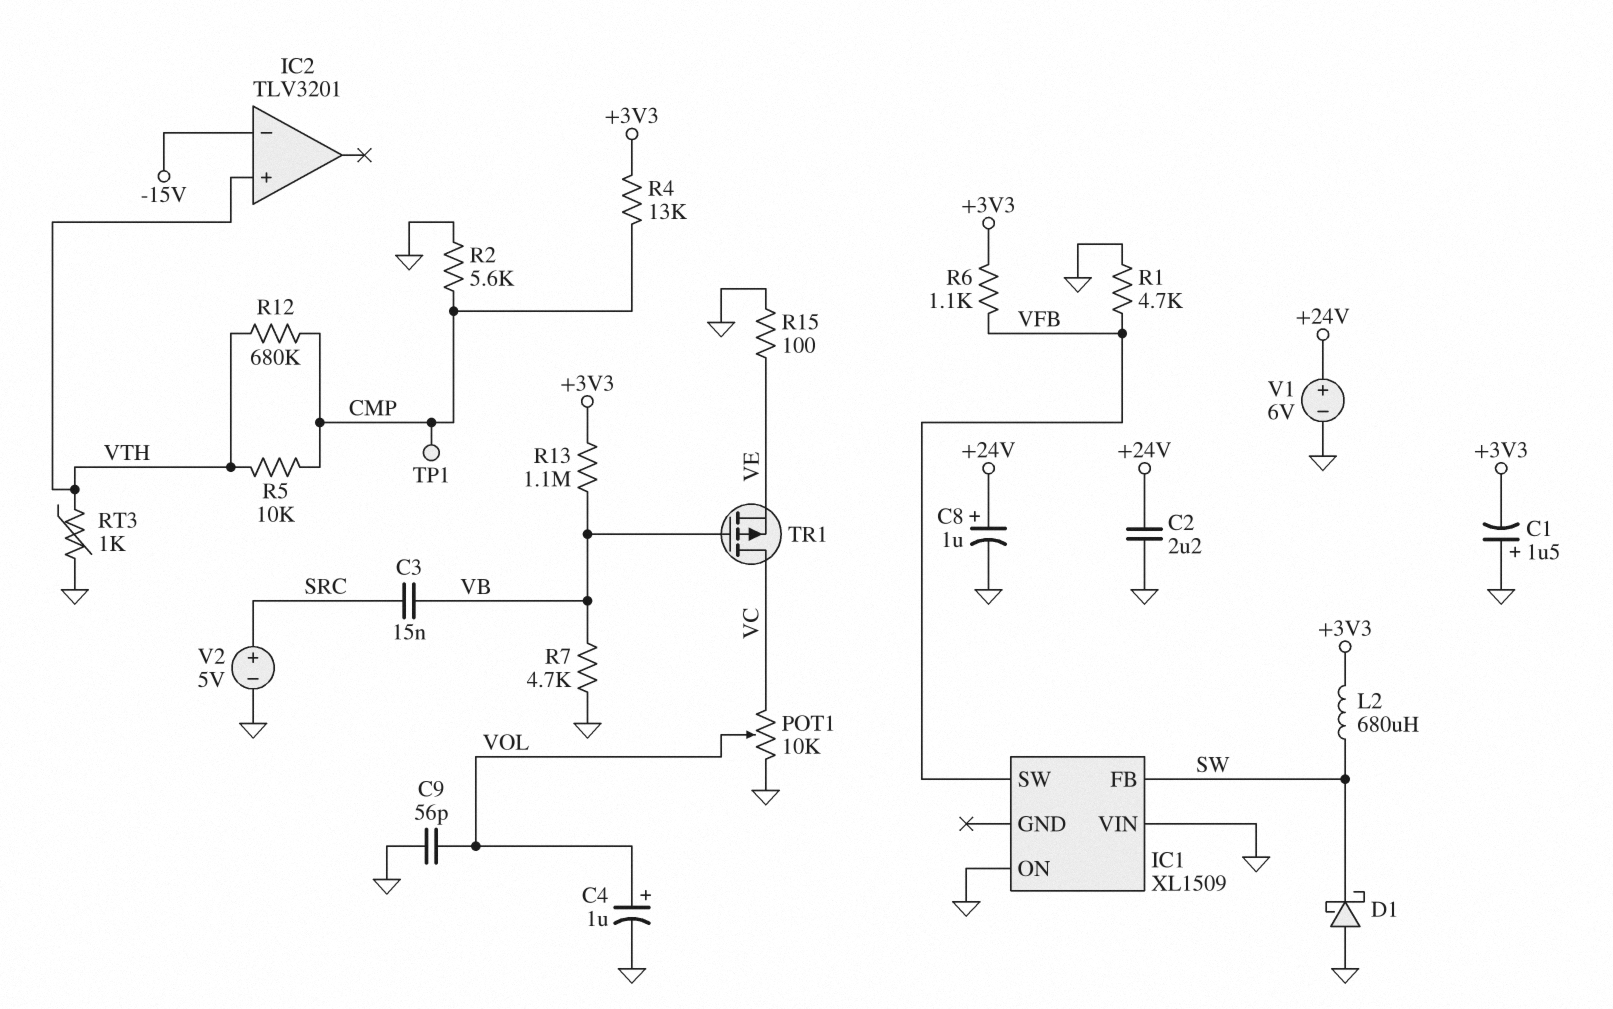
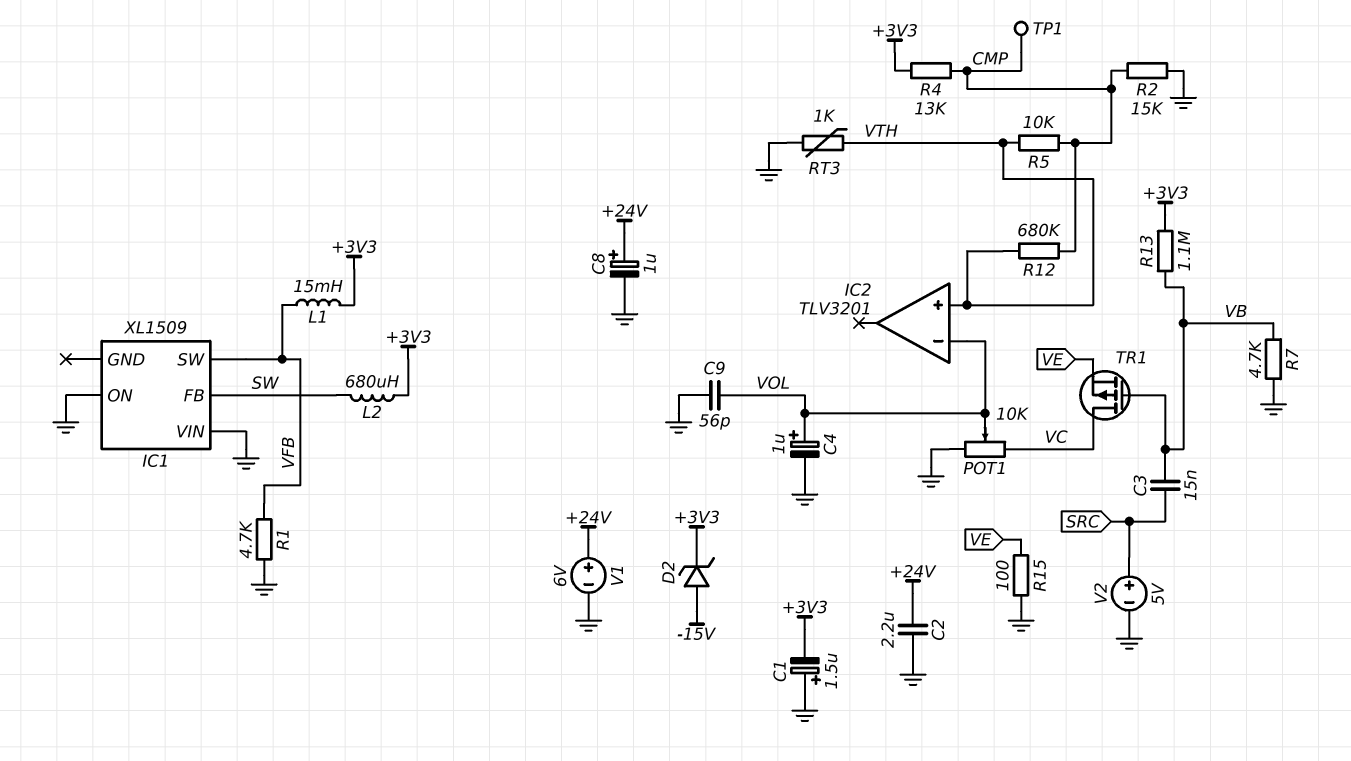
D1: schottky (A GND, K SW) -> none
D2: none -> zener (A -15V, K +3V3)
IC2 pin in-: -15V -> VOL
L1: none -> 15mH (+3V3, VFB)
R2: 5.6k (CMP, GND) -> 15k (CMP, GND)
R6: 1.1k (+3V3, VFB) -> none

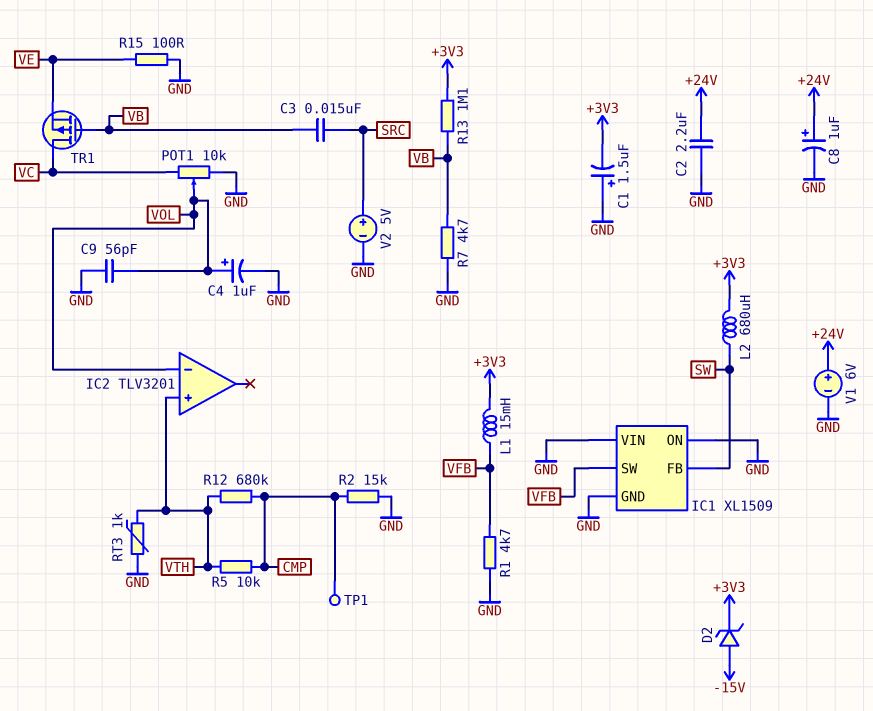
IC1 pin GND: none -> GND
R4: 13k (+3V3, CMP) -> none

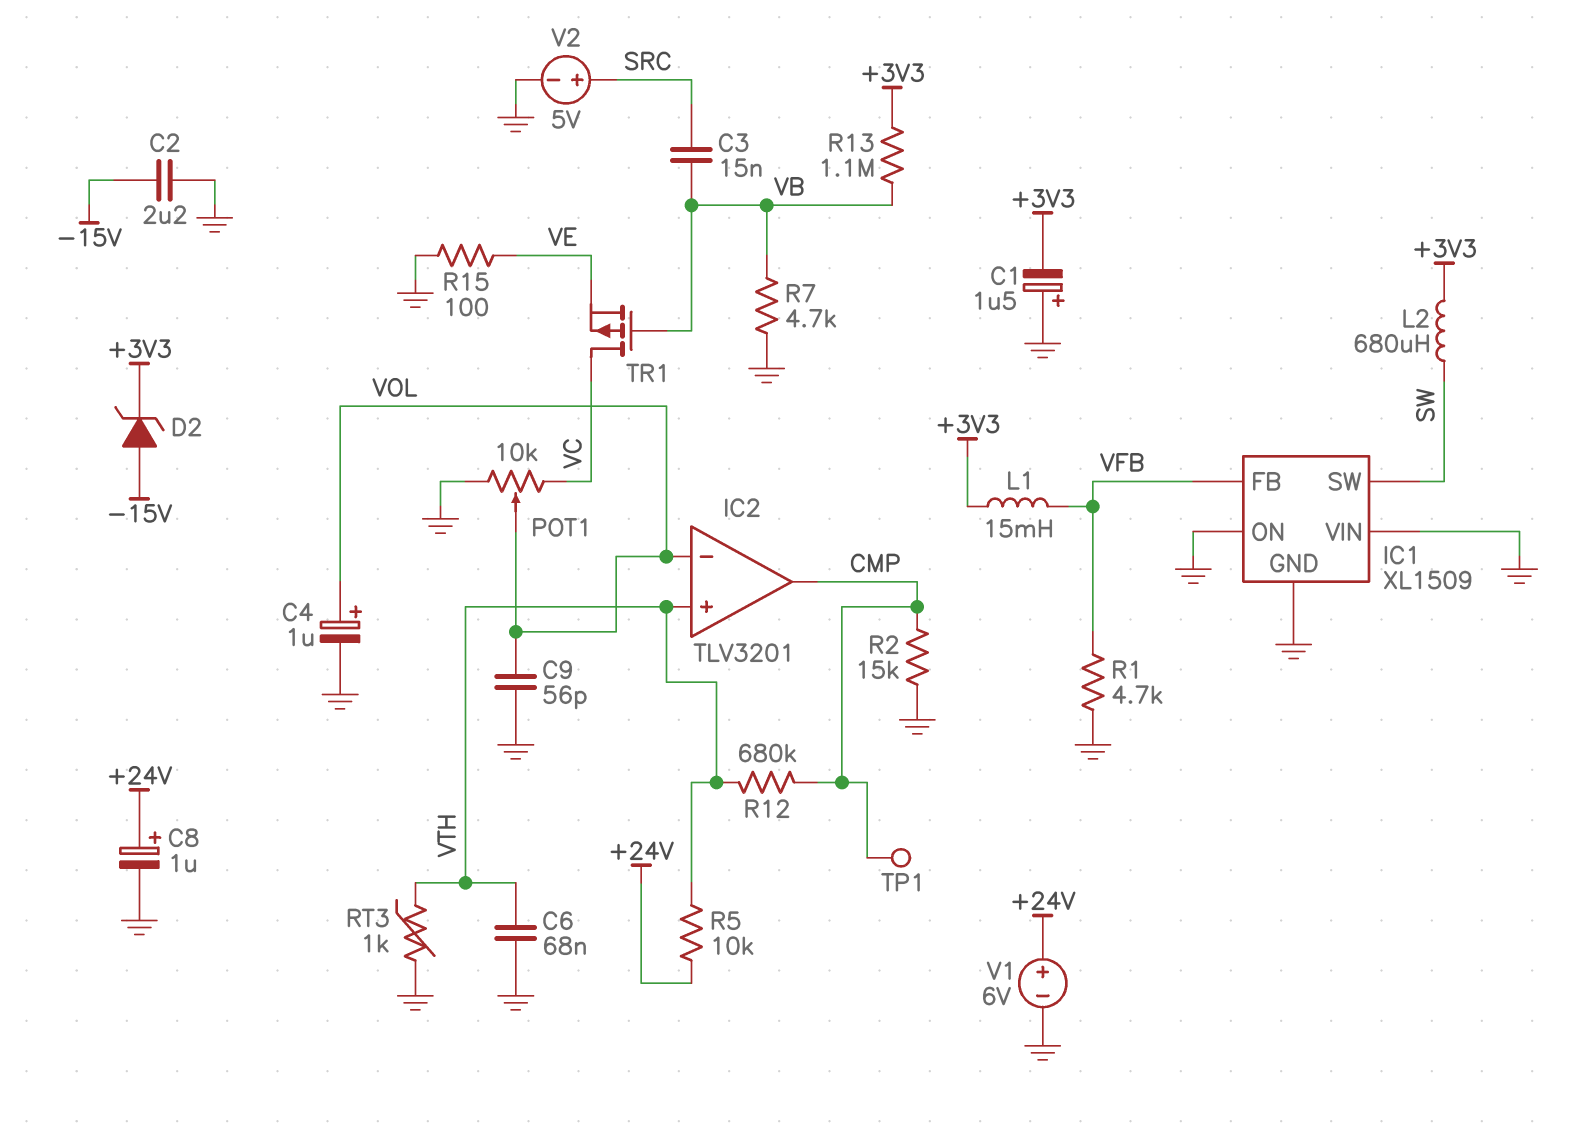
C2: 2.2uF (+24V, GND) -> 2.2uF (-15V, GND)
C6: none -> 68nF (GND, VTH)
IC1 pin FB: SW -> VFB
IC1 pin SW: VFB -> SW
IC2 pin out: none -> CMP
R5: 10k (CMP, VTH) -> 10k (+24V, VTH)

